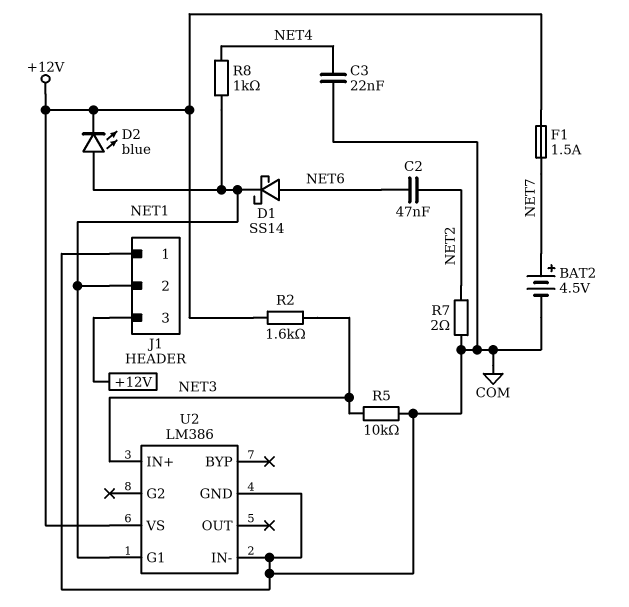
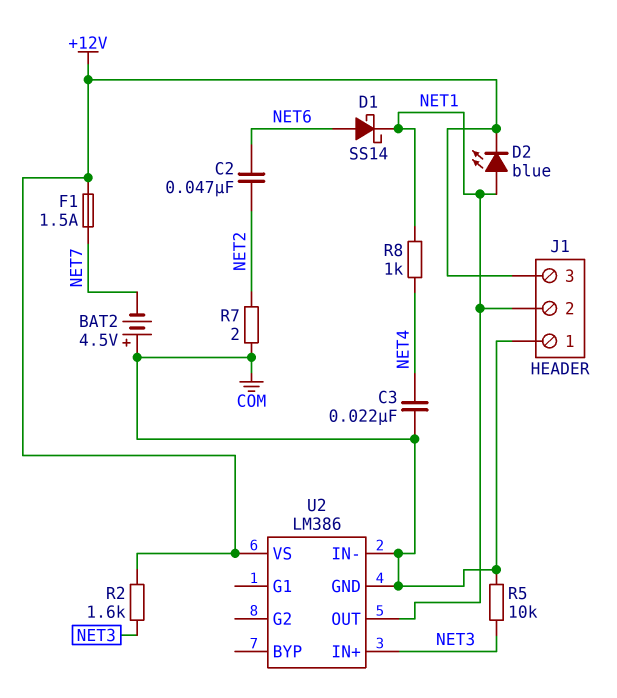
BAT2: 4.5V (plus NET7, minus COM) -> 4.5V (plus COM, minus NET7)
U2 pin G1: NET1 -> none
U2 pin OUT: none -> NET1

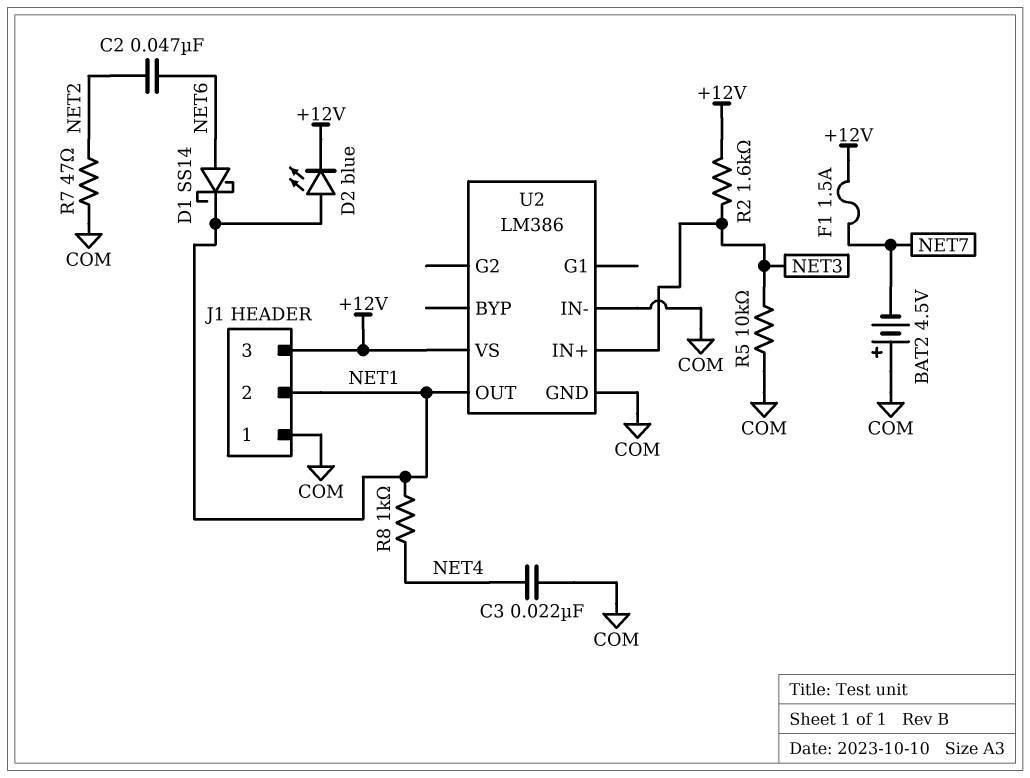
R7: 2 (COM, NET2) -> 47 (COM, NET2)

